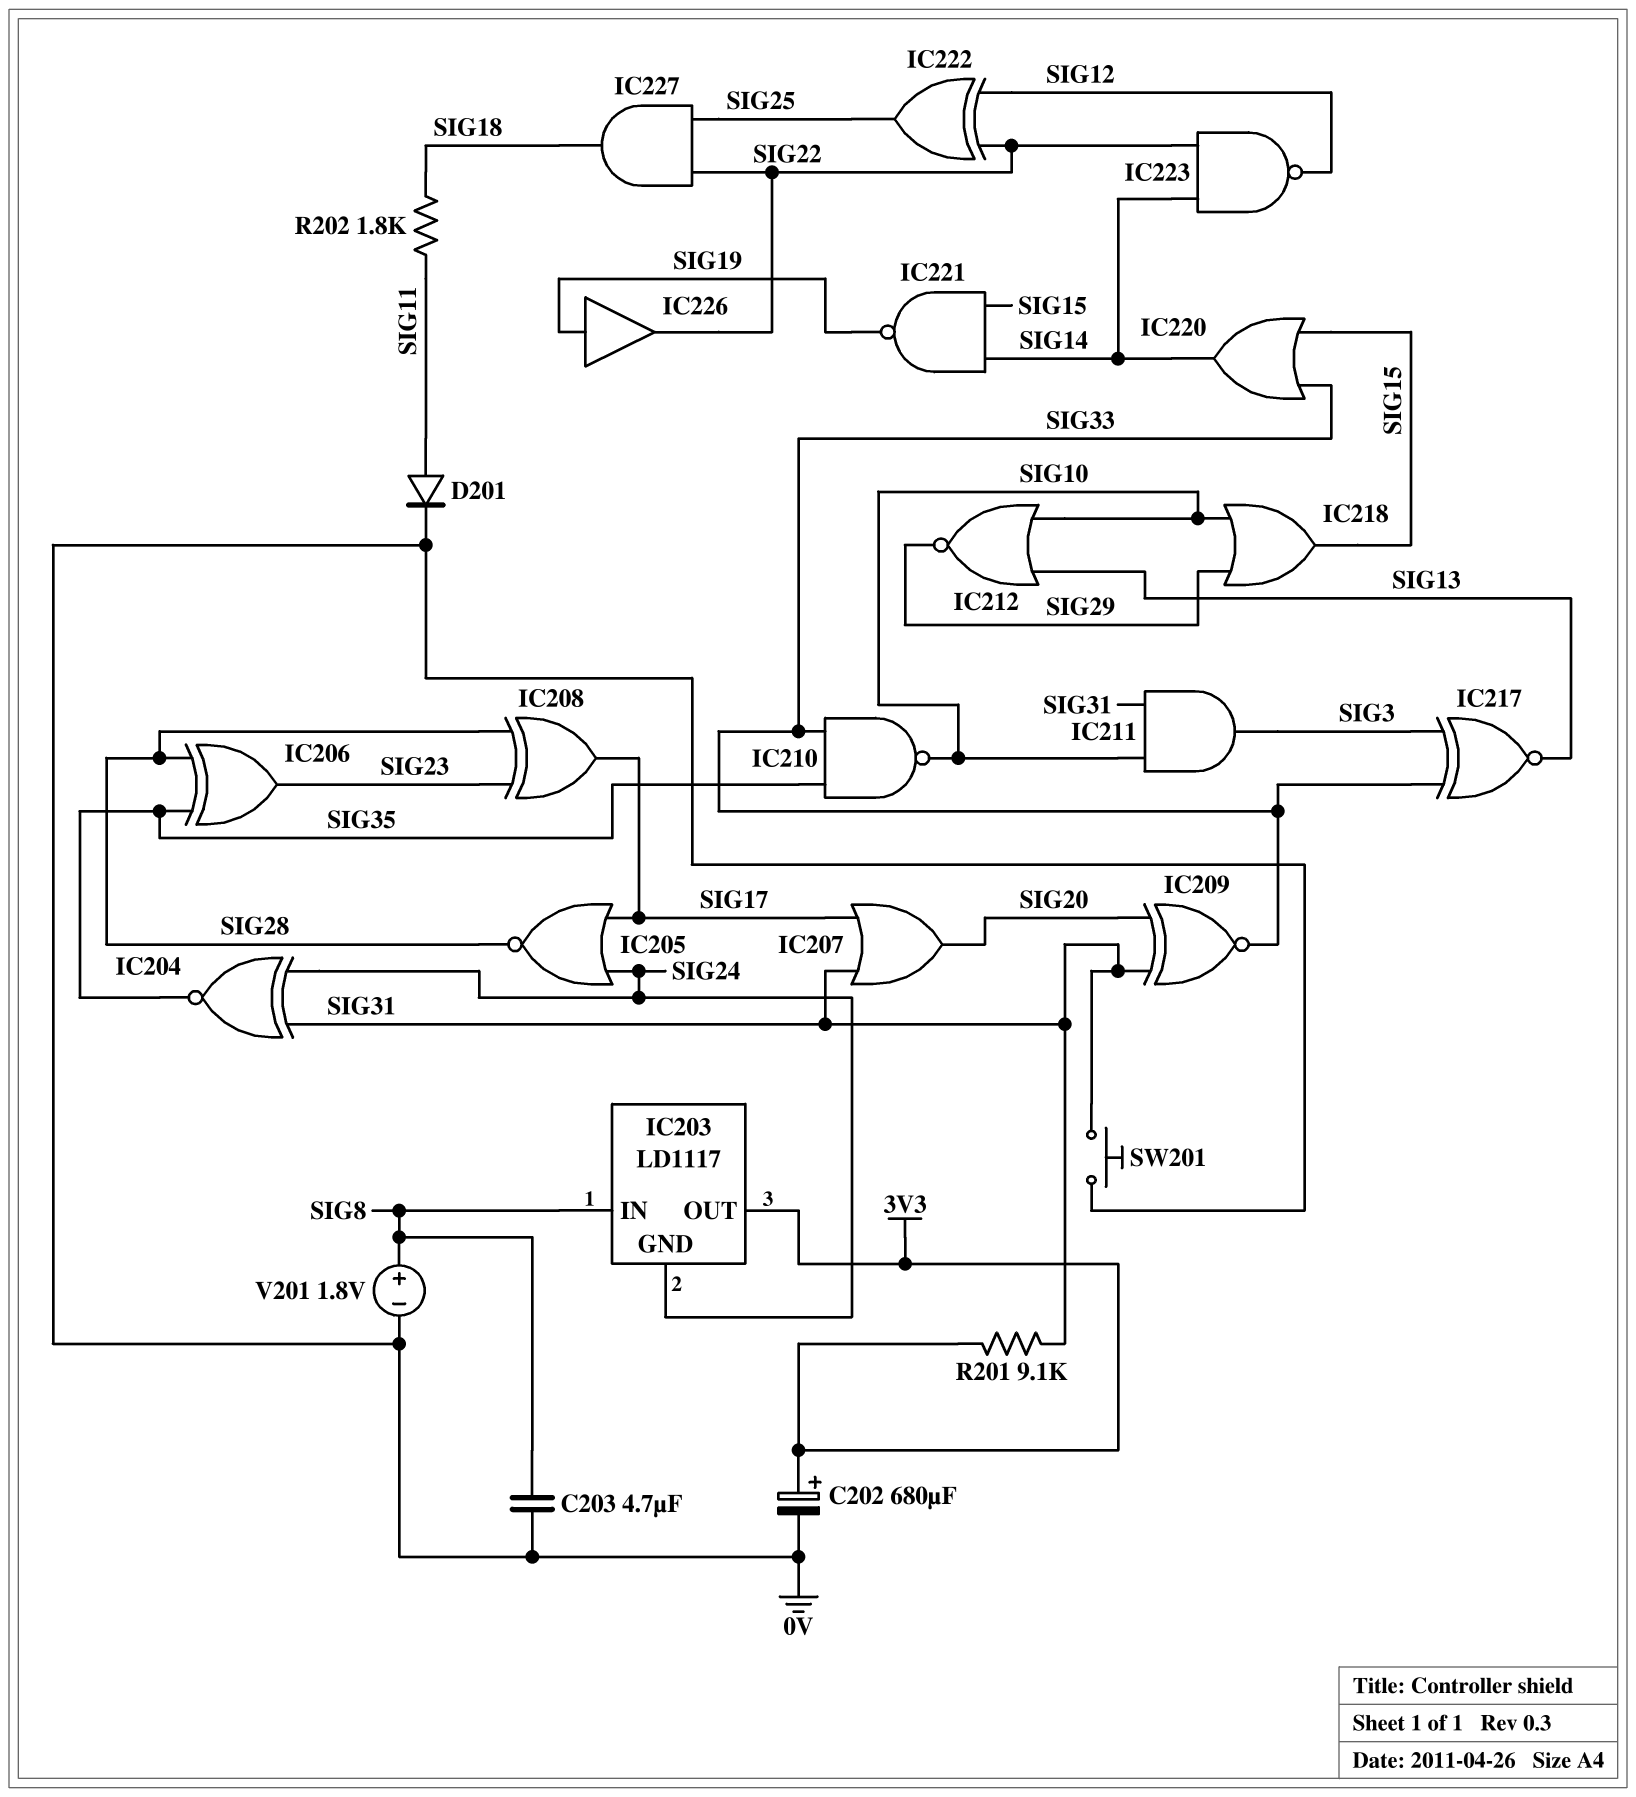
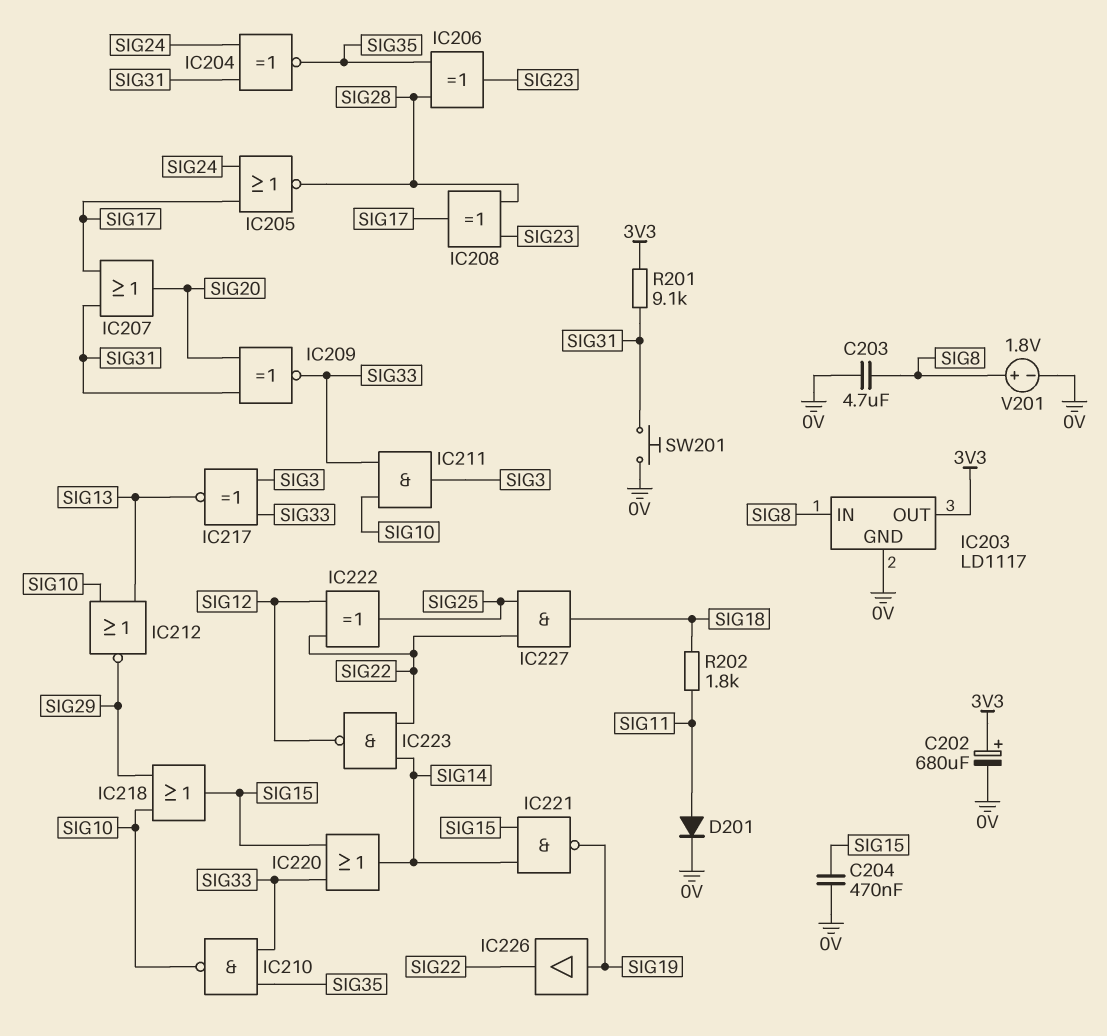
C204: none -> 470nF (0V, SIG15)
IC203 pin GND: SIG24 -> 0V
IC211: AND (in SIG10, in SIG31, out SIG3) -> AND (in SIG10, in SIG33, out SIG3)

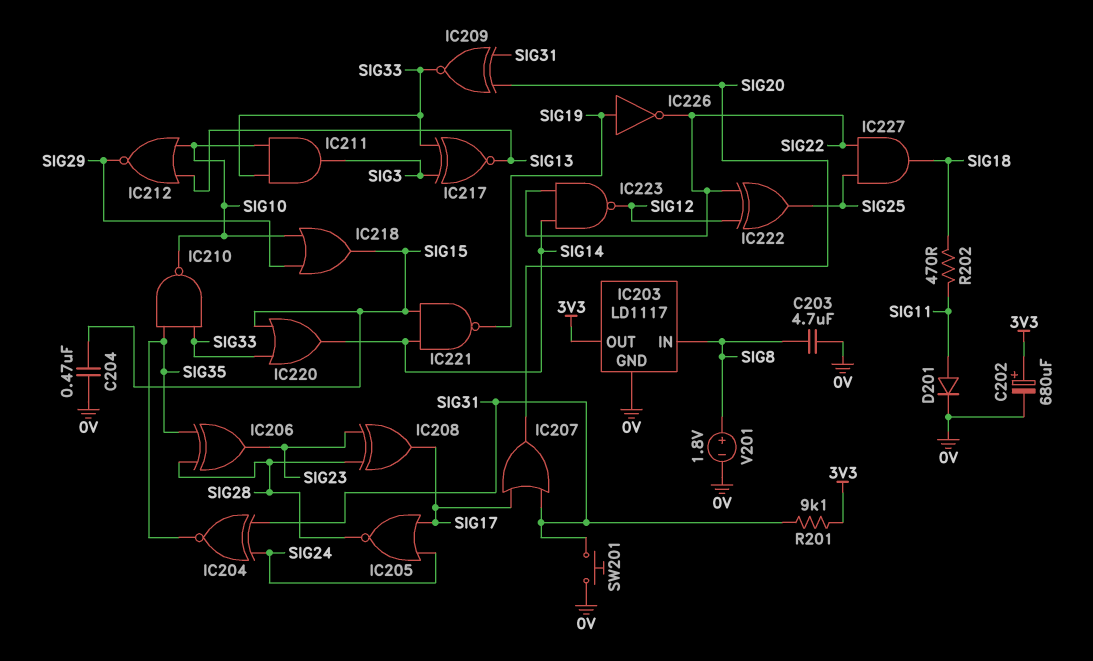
IC226: buffer (in SIG19, out SIG22) -> NOT (in SIG19, out SIG22)
R202: 1.8k (SIG11, SIG18) -> 470 (SIG11, SIG18)

